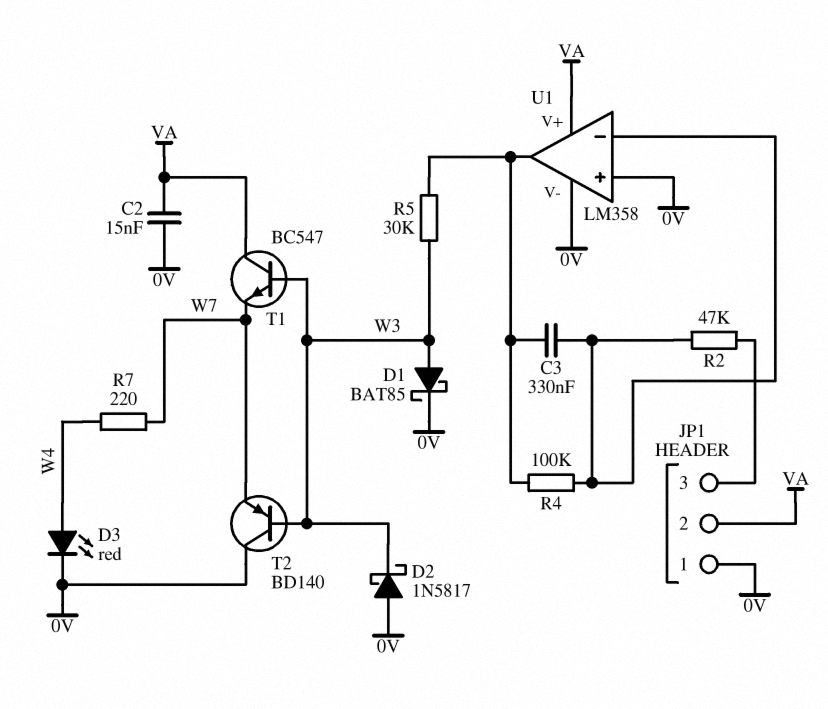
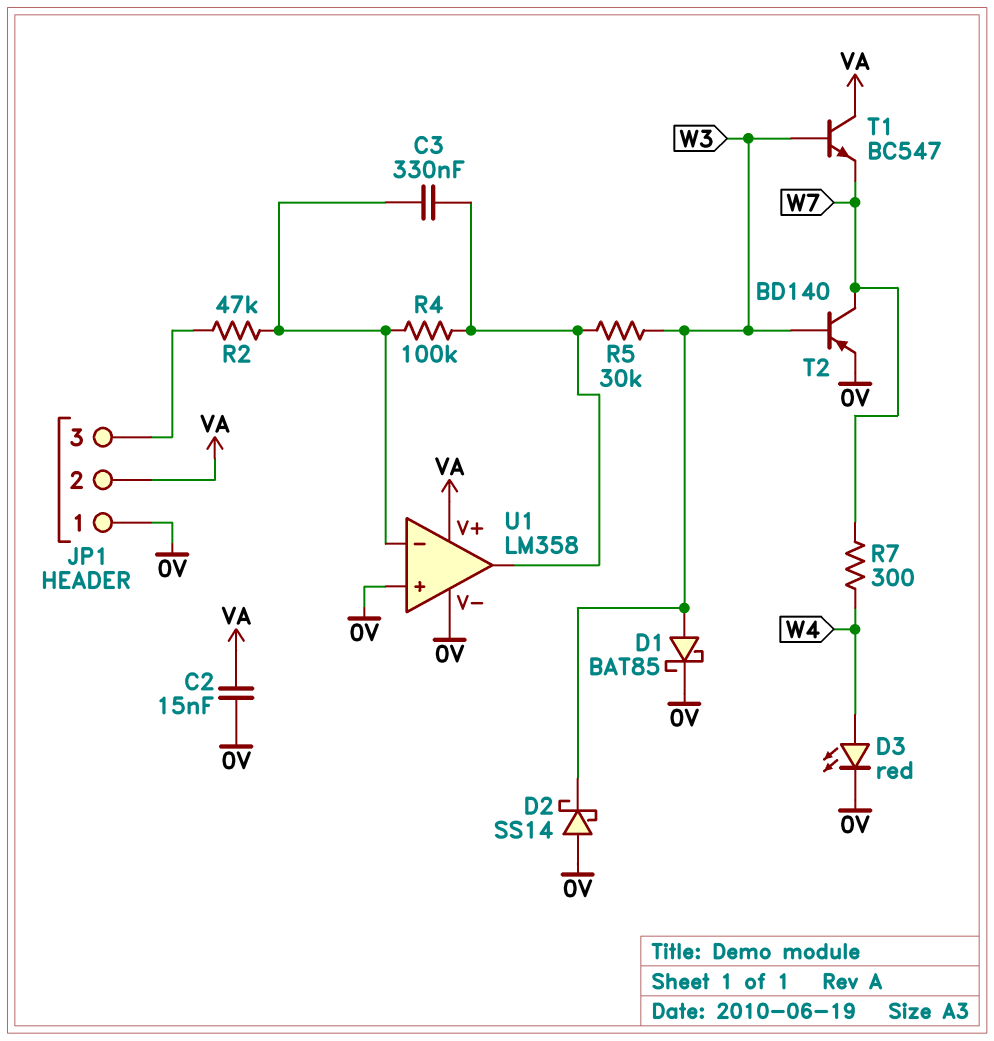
D2: schottky 1N5817 (A 0V, K W3) -> schottky SS14 (A 0V, K W3)
R7: 220 (W4, W7) -> 300 (W4, W7)
T2: PNP BD140 (B W3, C 0V, E W7) -> PNP BD140 (B W3, C W7, E 0V)

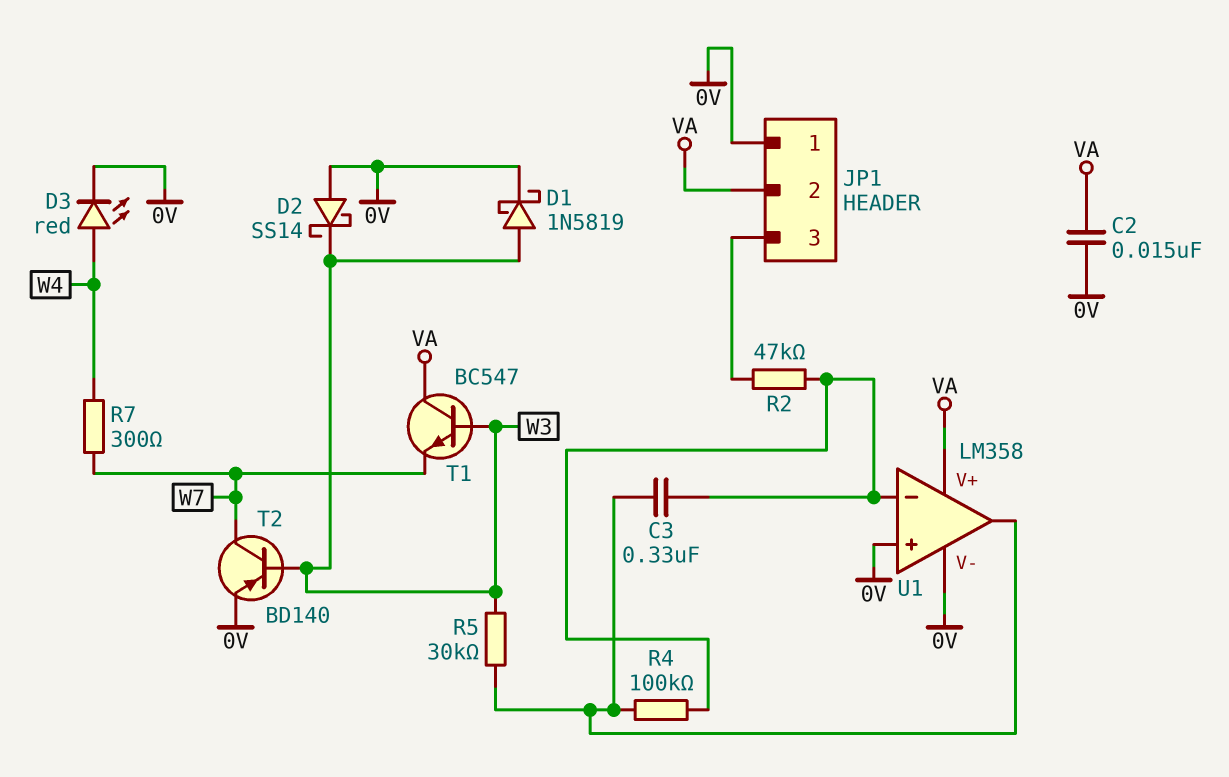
D1: schottky BAT85 (A W3, K 0V) -> schottky 1N5819 (A W3, K 0V)

